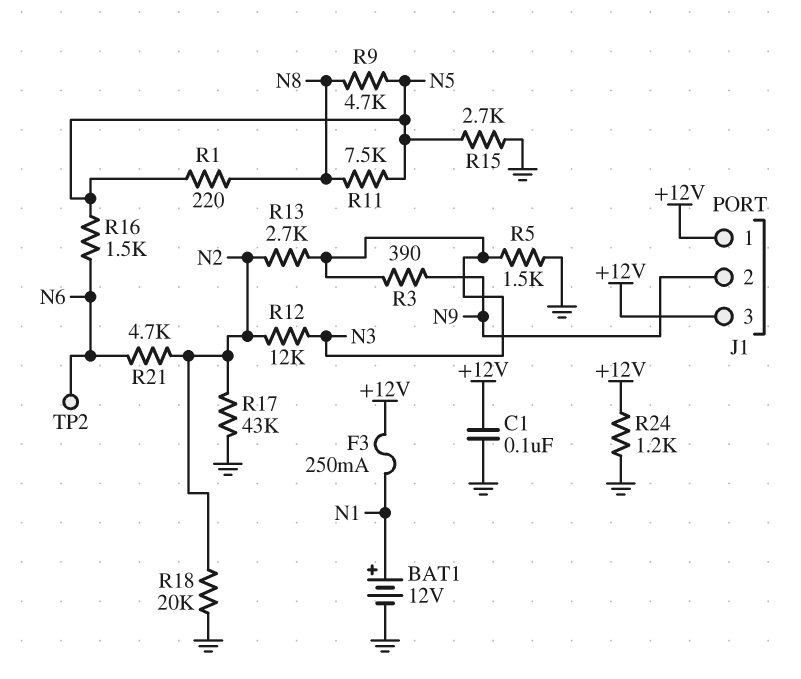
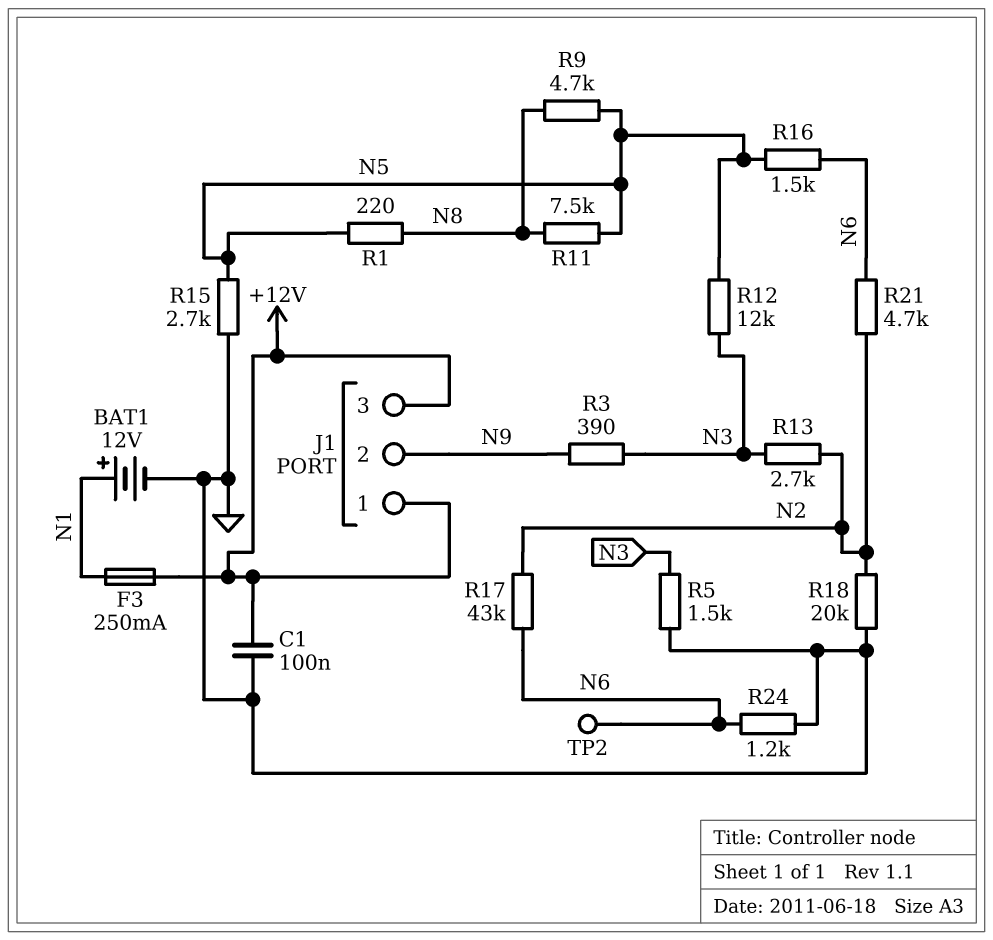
R12: 12k (N2, N3) -> 12k (N3, N5)
R17: 43k (GND, N2) -> 43k (N2, N6)
R24: 1.2k (+12V, GND) -> 1.2k (GND, N6)

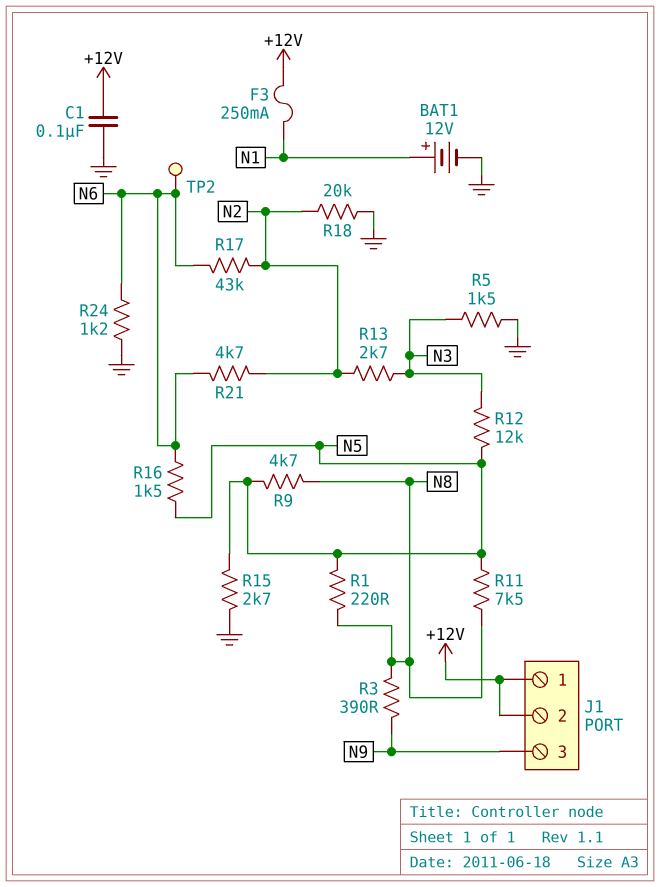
J1 pin 2: N9 -> +12V
J1 pin 3: +12V -> N9
R3: 390 (N3, N9) -> 390 (N8, N9)

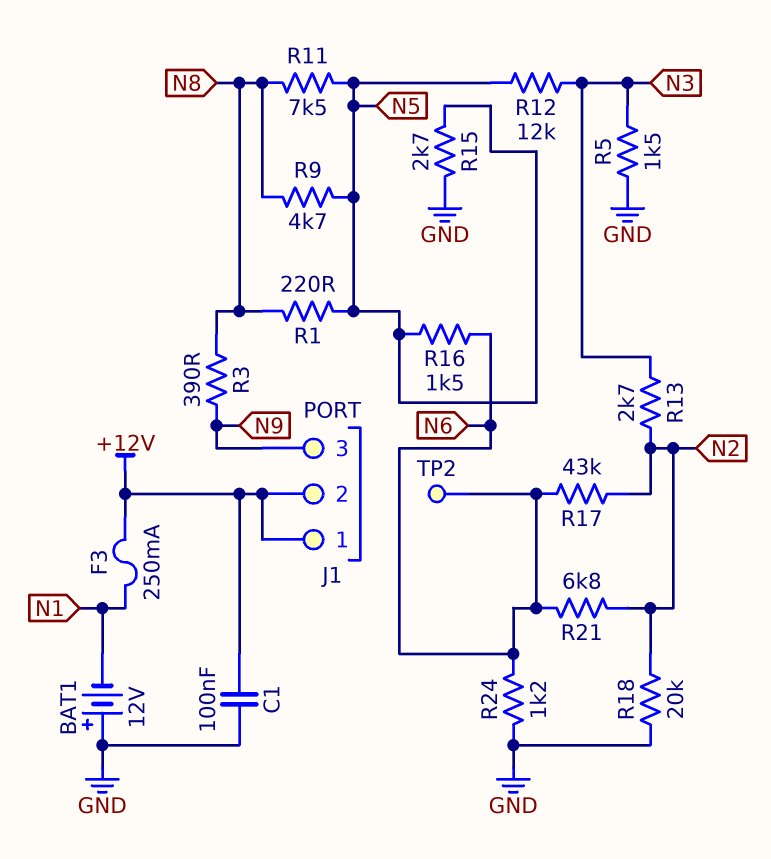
BAT1: 12V (plus N1, minus GND) -> 12V (plus GND, minus N1)
R21: 4.7k (N2, N6) -> 6.8k (N2, N6)

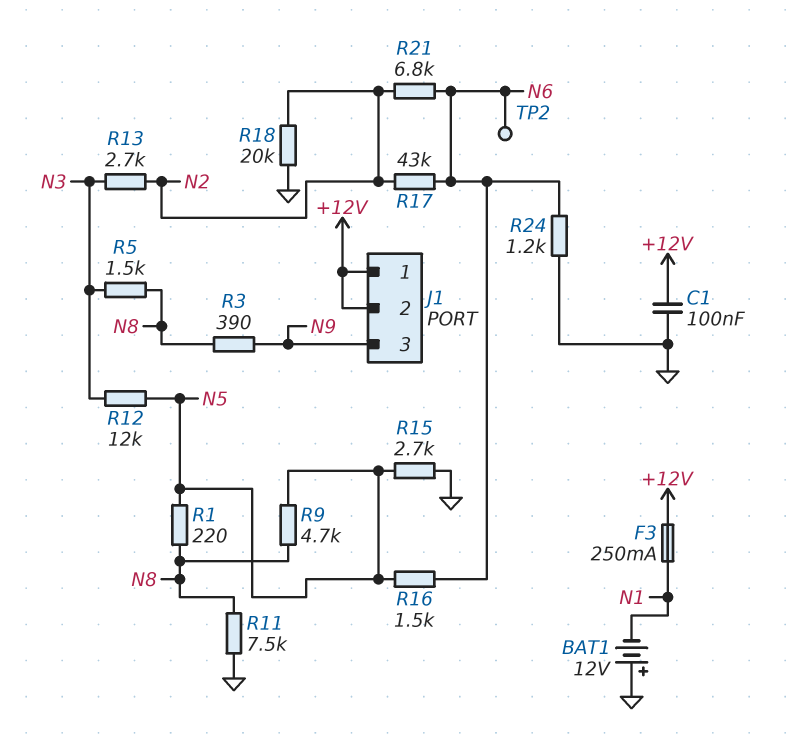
R5: 1.5k (GND, N3) -> 1.5k (N3, N8)
R11: 7.5k (N5, N8) -> 7.5k (GND, N8)

